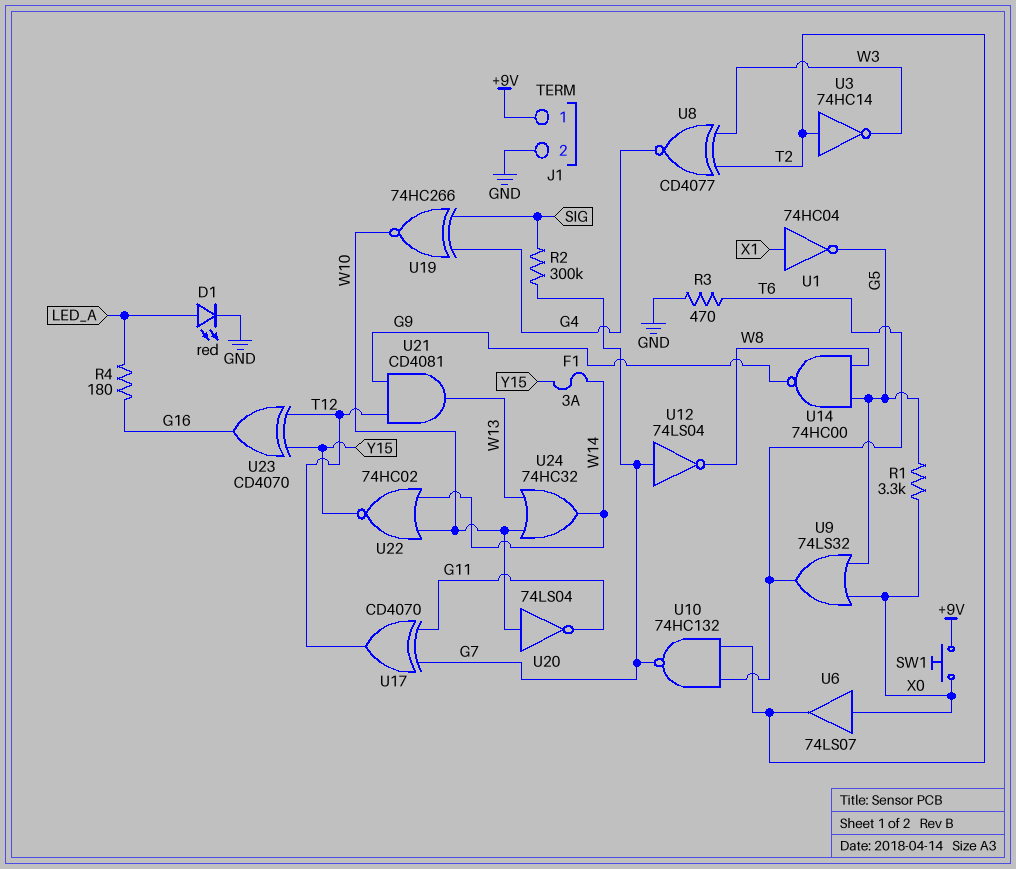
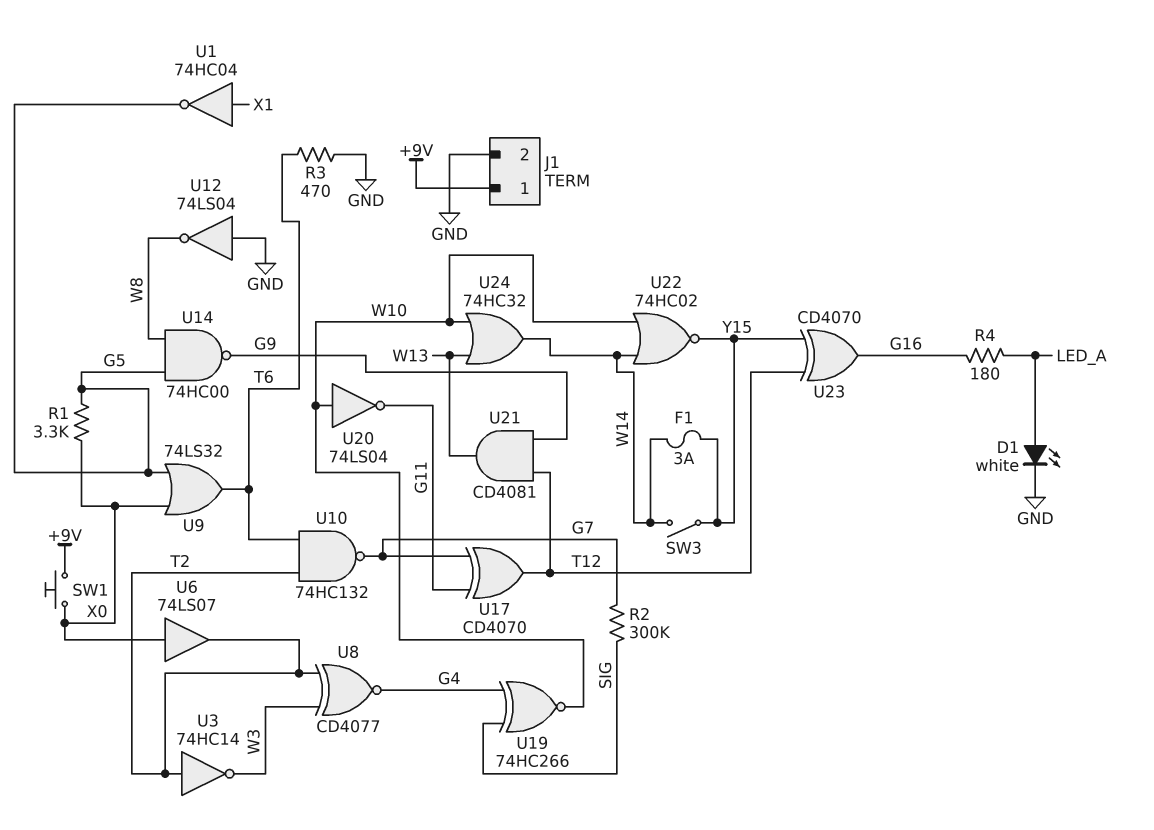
D1: LED red (A LED_A, K GND) -> LED white (A LED_A, K GND)
SW3: none -> switch (W14, Y15)
U12: NOT 74LS04 (in G7, out W8) -> NOT 74LS04 (in GND, out W8)

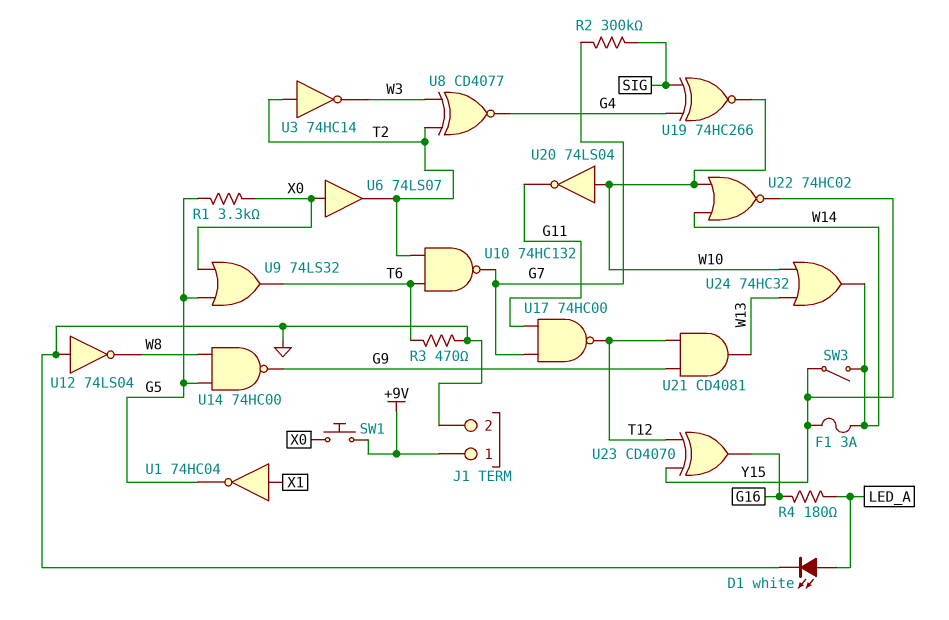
U17: XOR CD4070 (in G7, in G11, out T12) -> NAND 74HC00 (in G7, in G11, out T12)

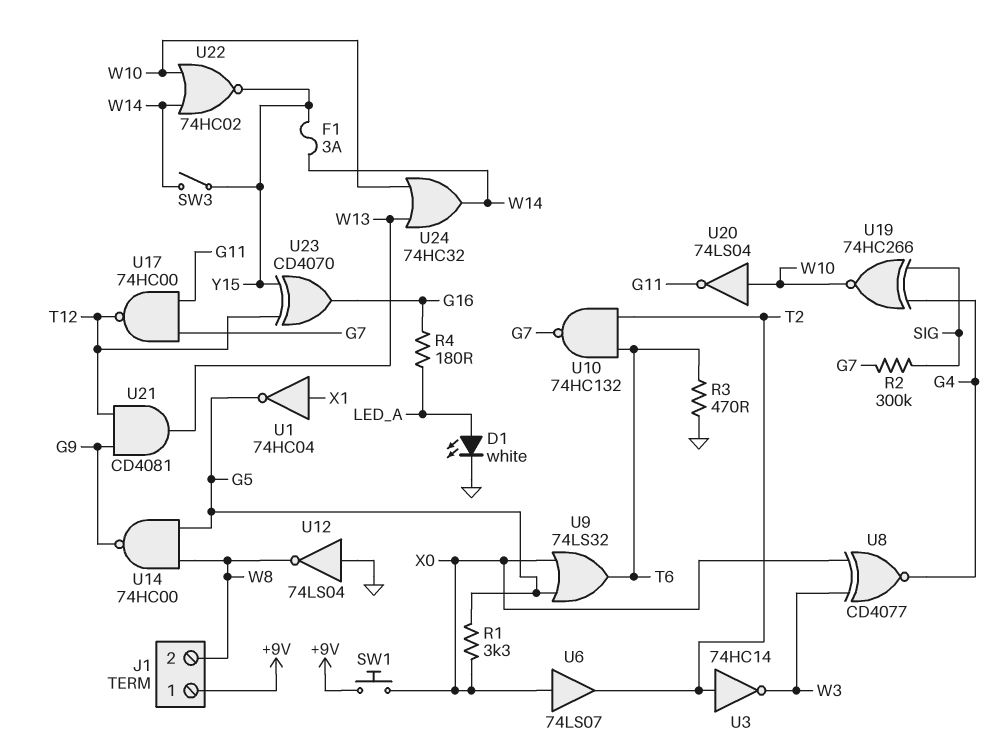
J1 pin 2: GND -> W8
U8: XNOR CD4077 (in T2, in W3, out G4) -> XNOR CD4077 (in W3, in X0, out G4)

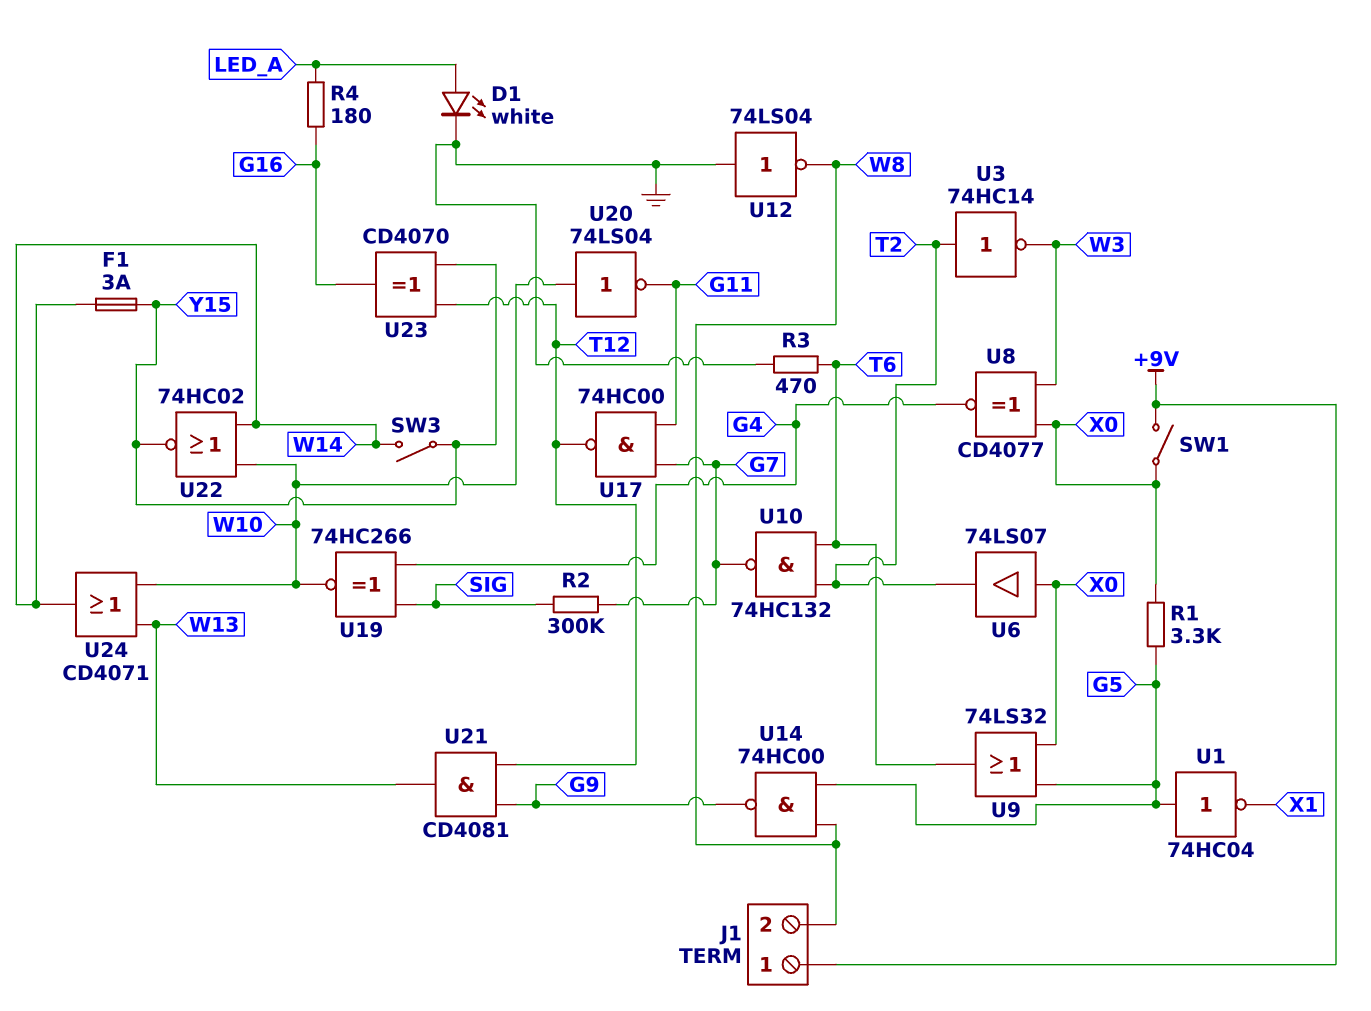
SW1: button (+9V, X0) -> switch (+9V, X0)
U1: NOT 74HC04 (in X1, out G5) -> NOT 74HC04 (in G5, out X1)
U24: OR 74HC32 (in W10, in W13, out W14) -> OR CD4071 (in W10, in W13, out W14)

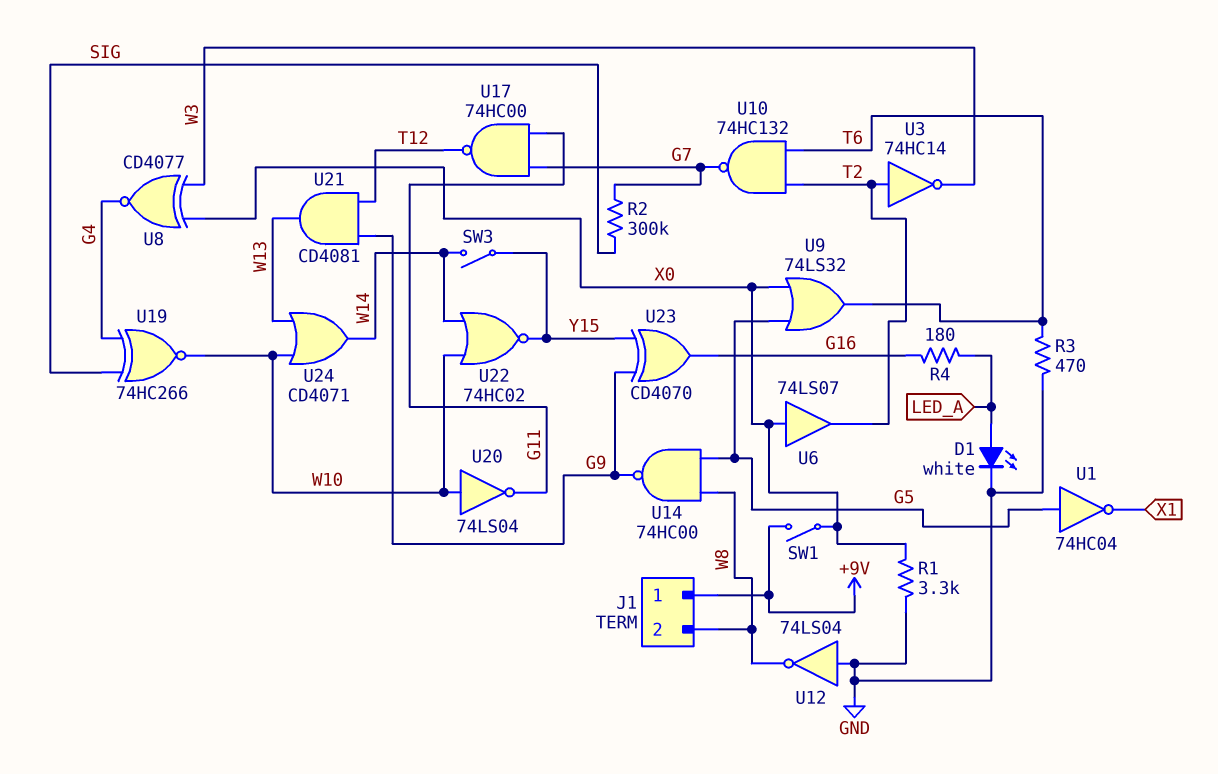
F1: 3A (W14, Y15) -> none
R1: 3.3k (G5, X0) -> 3.3k (GND, X0)
U23: XOR CD4070 (in T12, in Y15, out G16) -> XOR CD4070 (in G9, in Y15, out G16)

